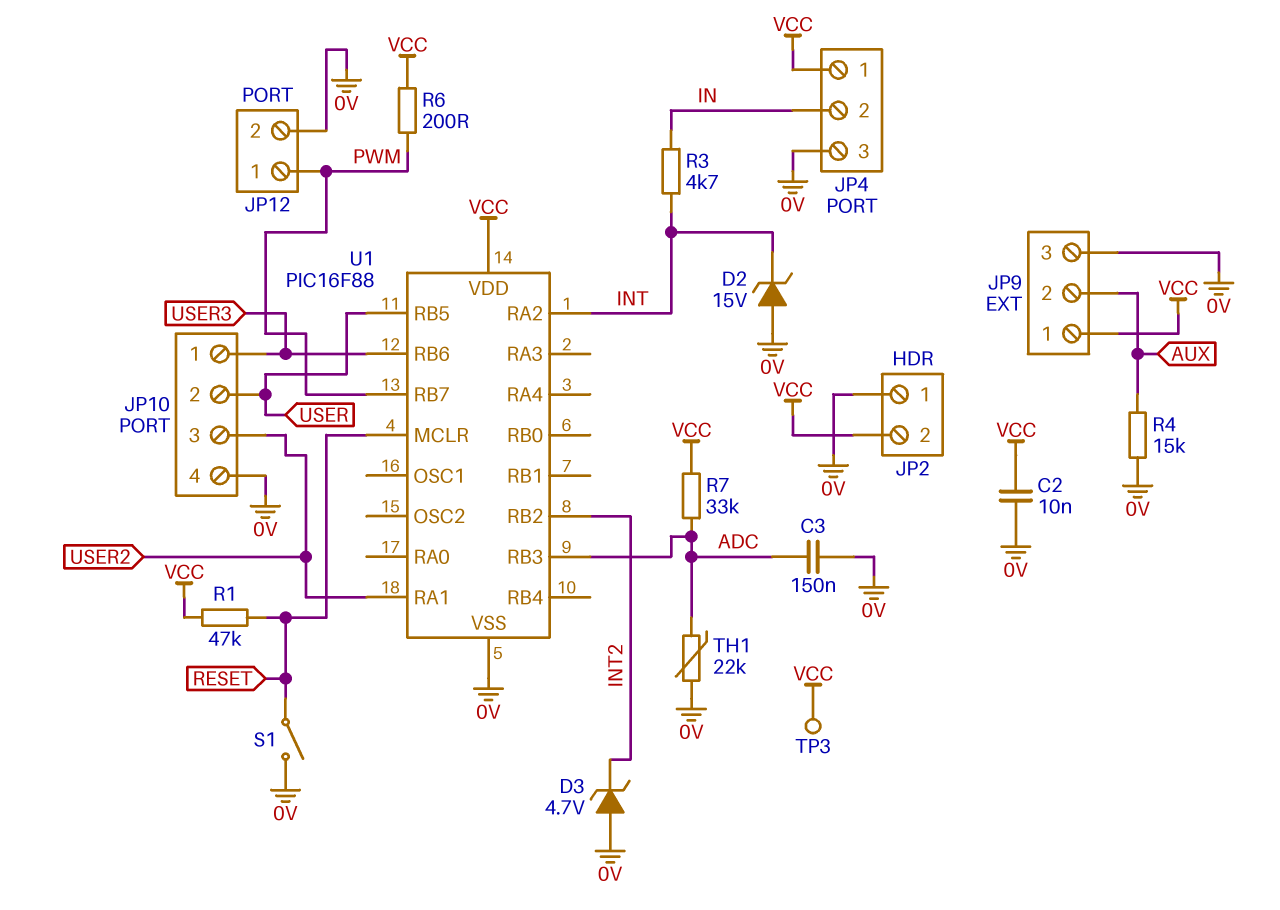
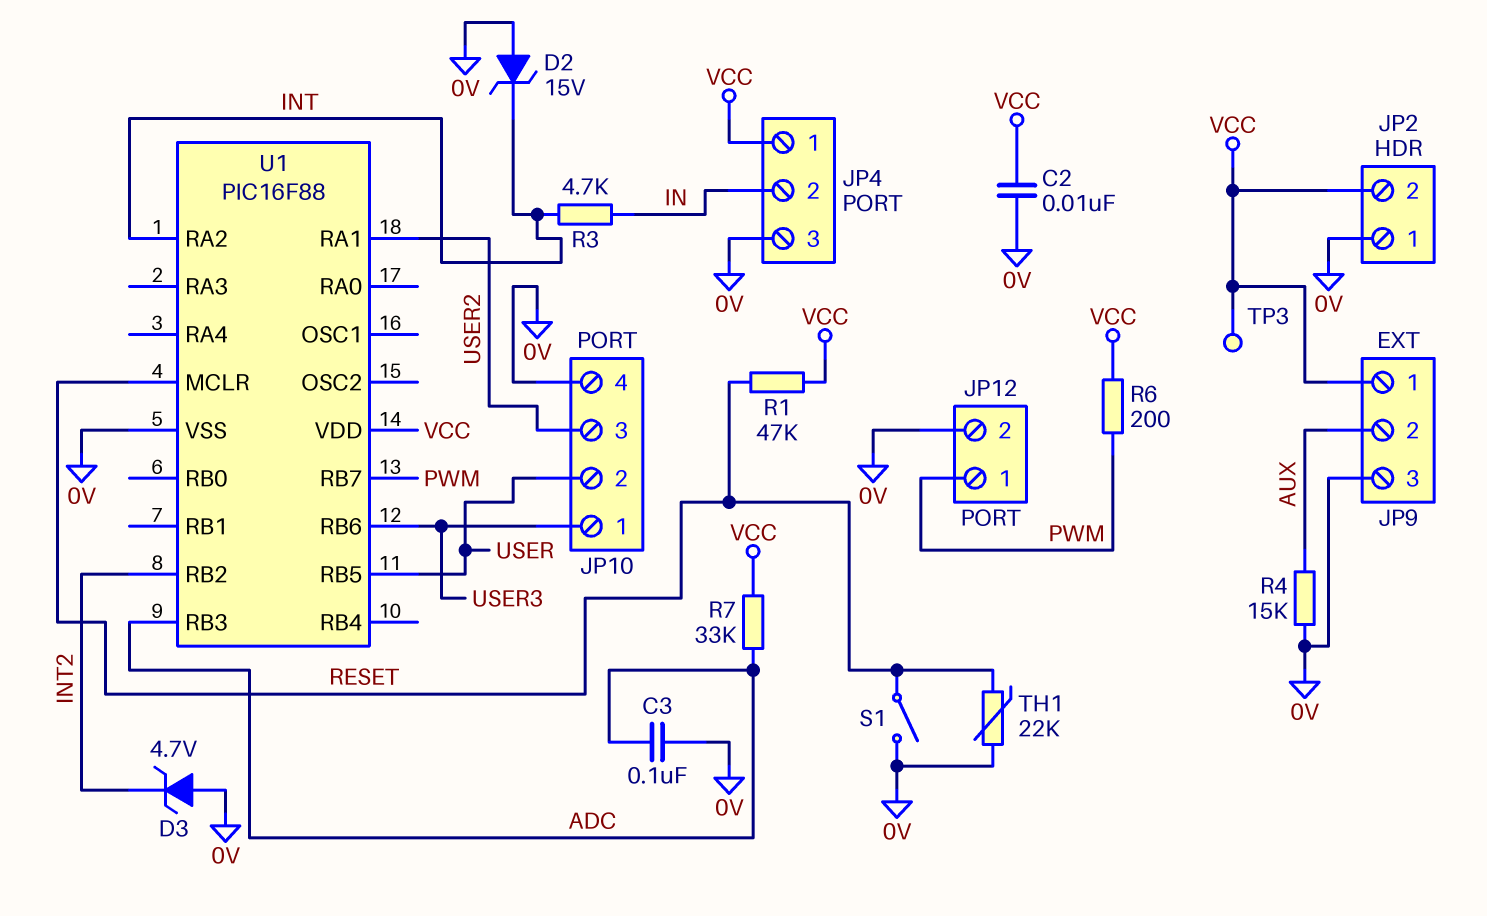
C3: 150nF (0V, ADC) -> 100nF (0V, ADC)
TH1: 22k (0V, ADC) -> 22k (0V, RESET)

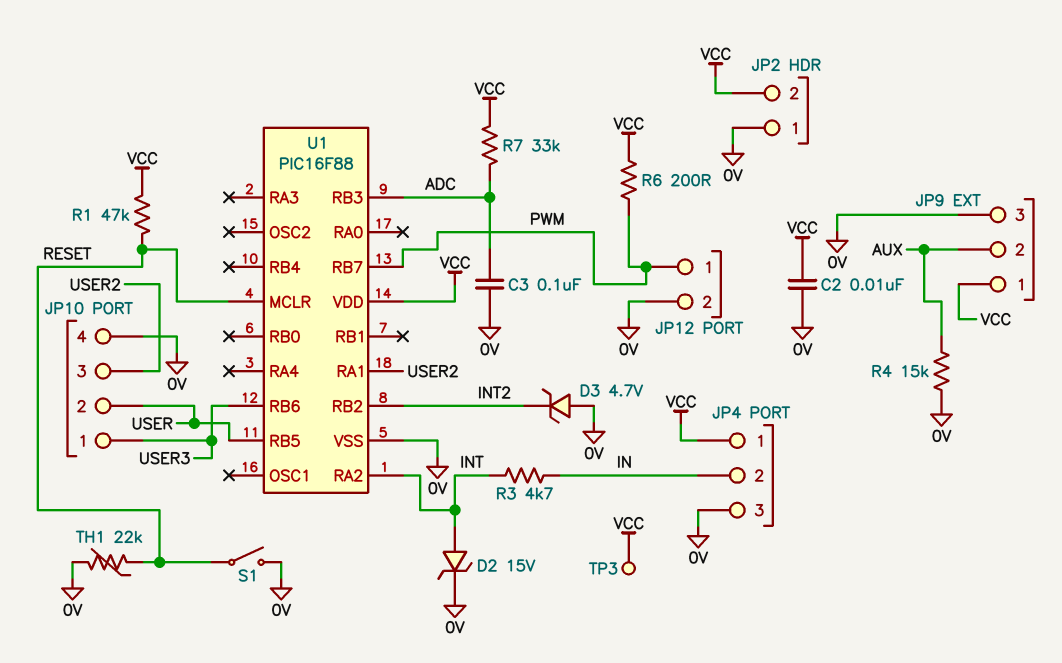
D2: zener 15V (A 0V, K INT) -> zener 15V (A INT, K 0V)

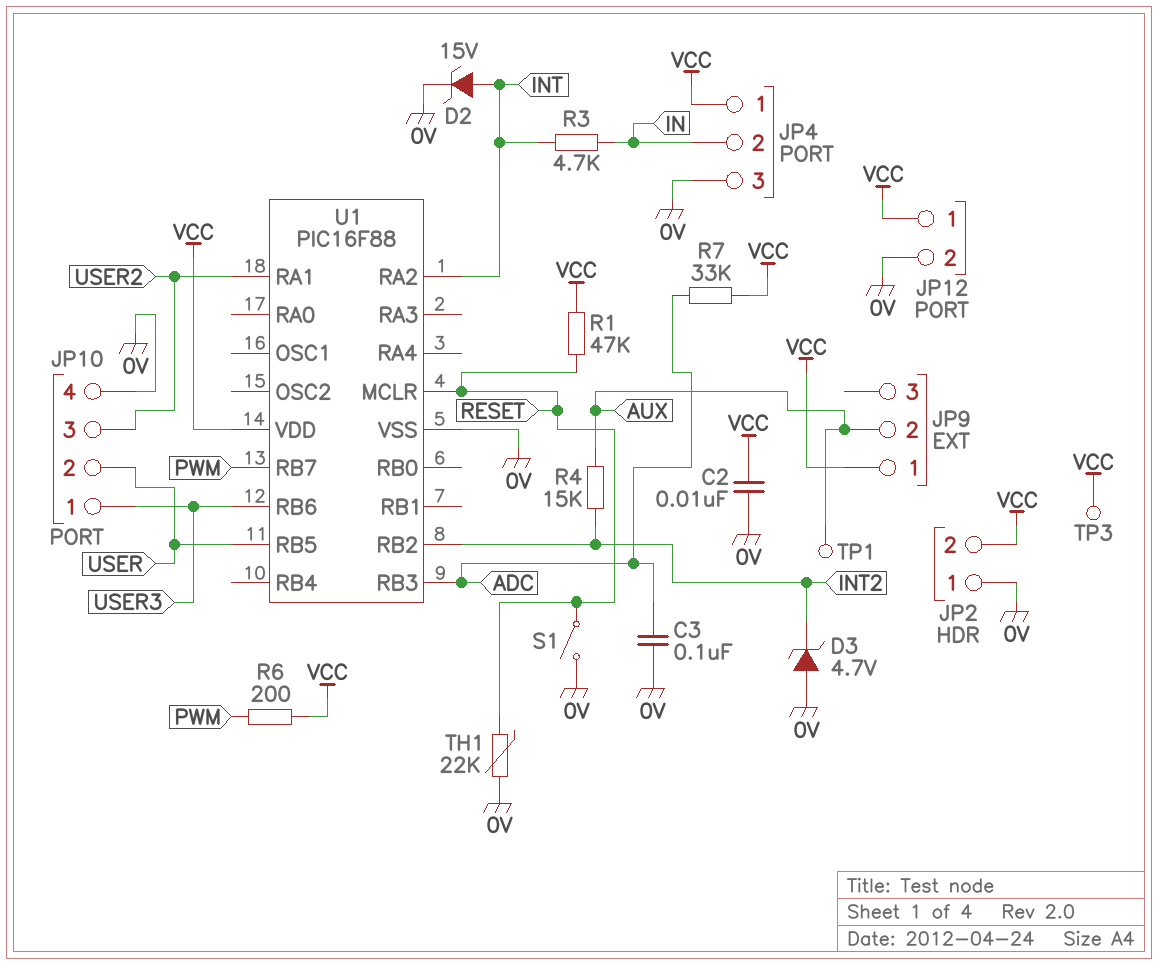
JP9 pin 3: 0V -> none
JP12 pin 1: PWM -> VCC
R4: 15k (0V, AUX) -> 15k (AUX, INT2)
TP1: none -> test point (AUX)

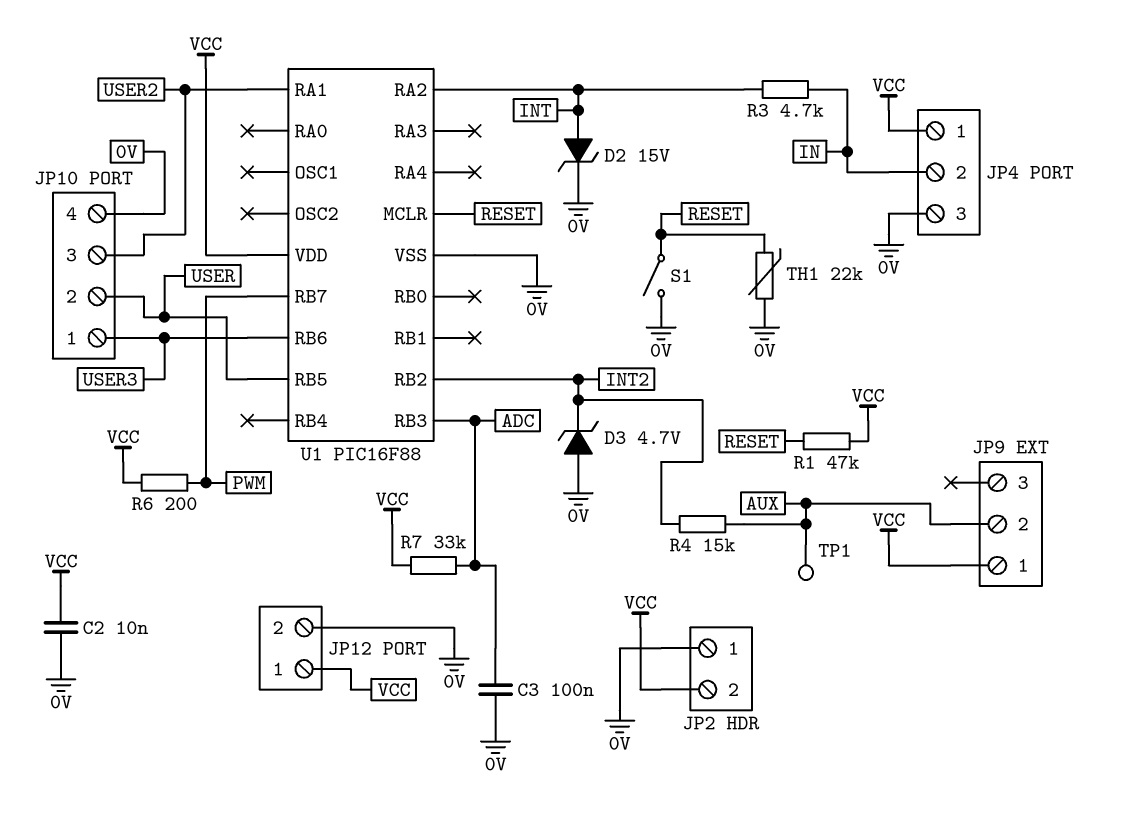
TP3: test point (VCC) -> none

